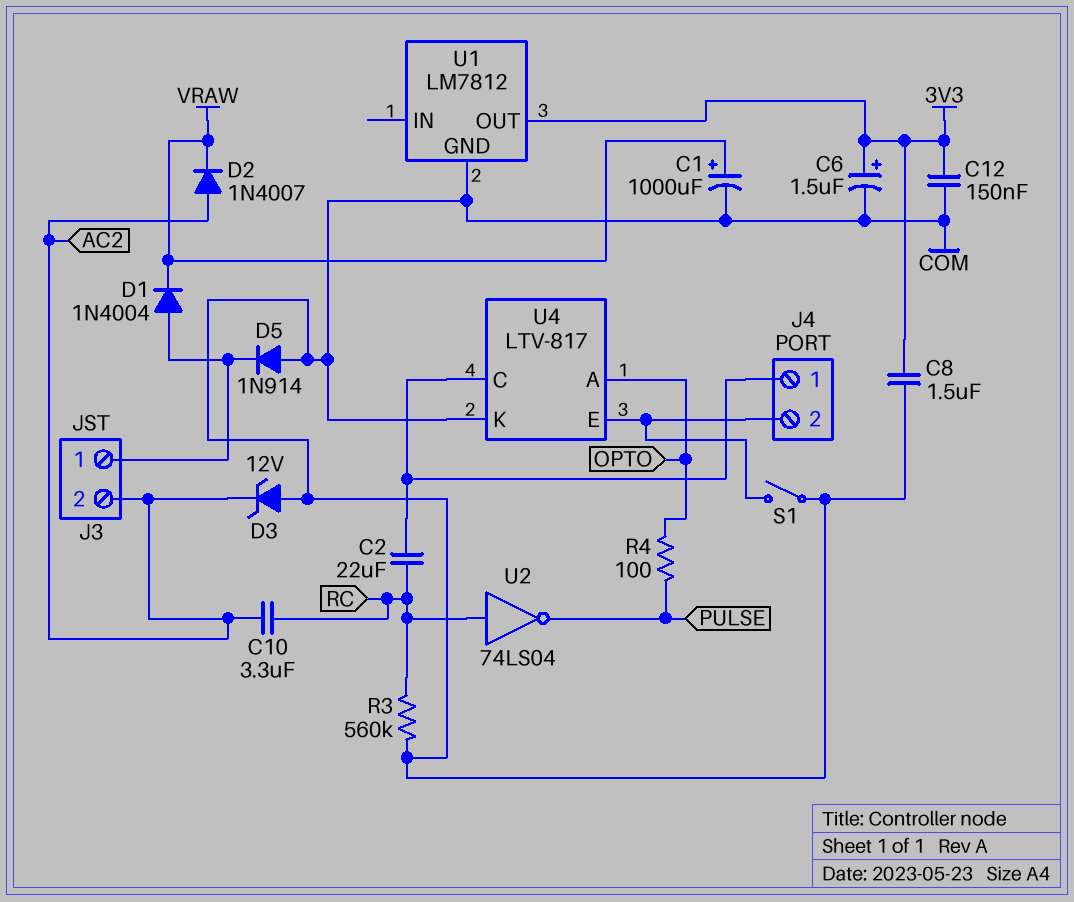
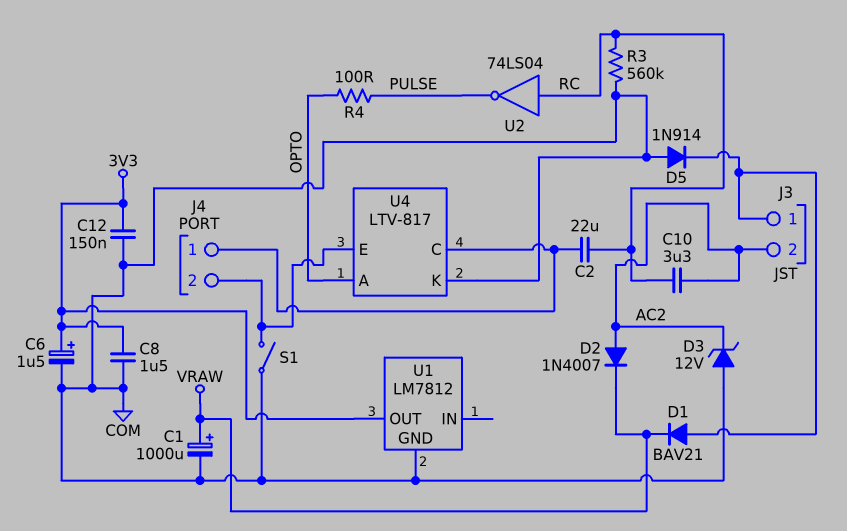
D1: diode 1N4004 (A J3/1, K VRAW) -> diode BAV21 (A J3/1, K VRAW)

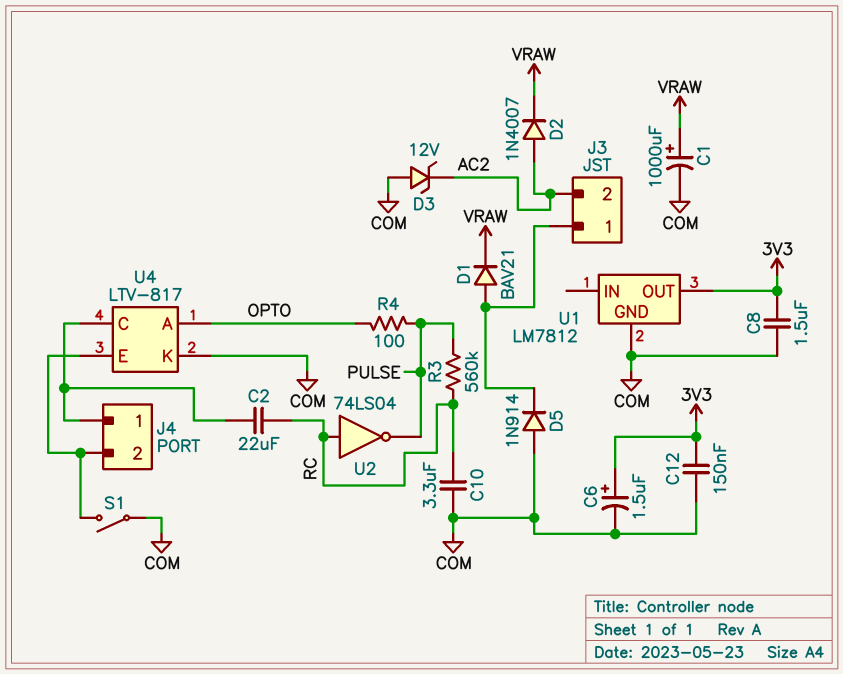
C10: 3.3uF (AC2, RC) -> 3.3uF (COM, RC)
R3: 560k (COM, RC) -> 560k (PULSE, RC)

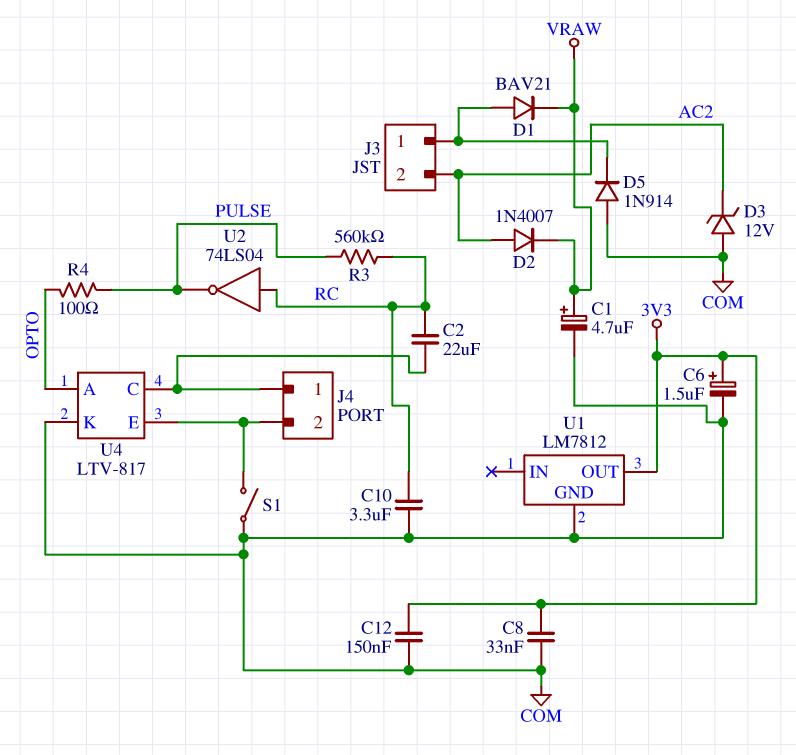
C1: 1000uF (plus VRAW, minus COM) -> 4.7uF (plus VRAW, minus COM)
C8: 1.5uF (3V3, COM) -> 33nF (3V3, COM)

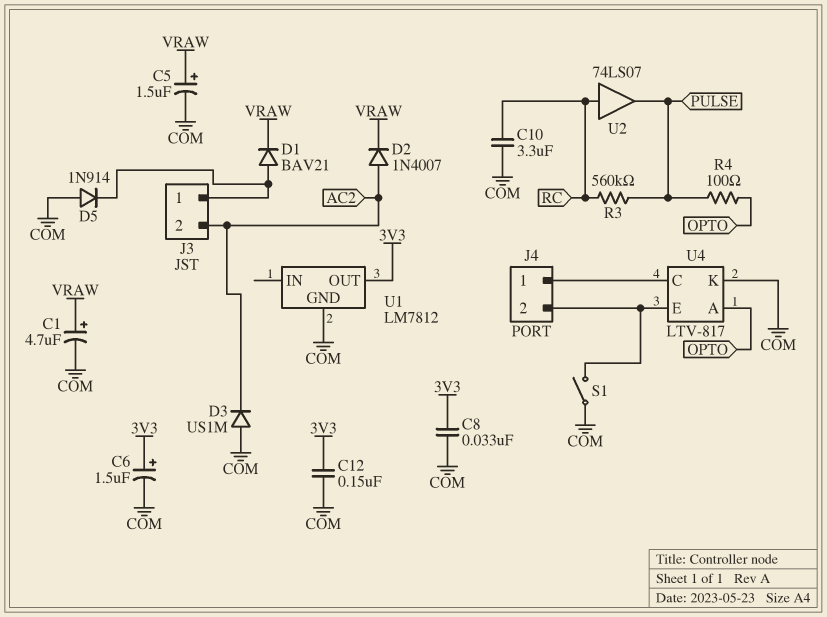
C2: 22uF (J4/1, RC) -> none
C5: none -> 1.5uF (plus VRAW, minus COM)
D3: zener 12V (A COM, K AC2) -> diode US1M (A COM, K AC2)
U2: NOT 74LS04 (in RC, out PULSE) -> buffer 74LS07 (in RC, out PULSE)

